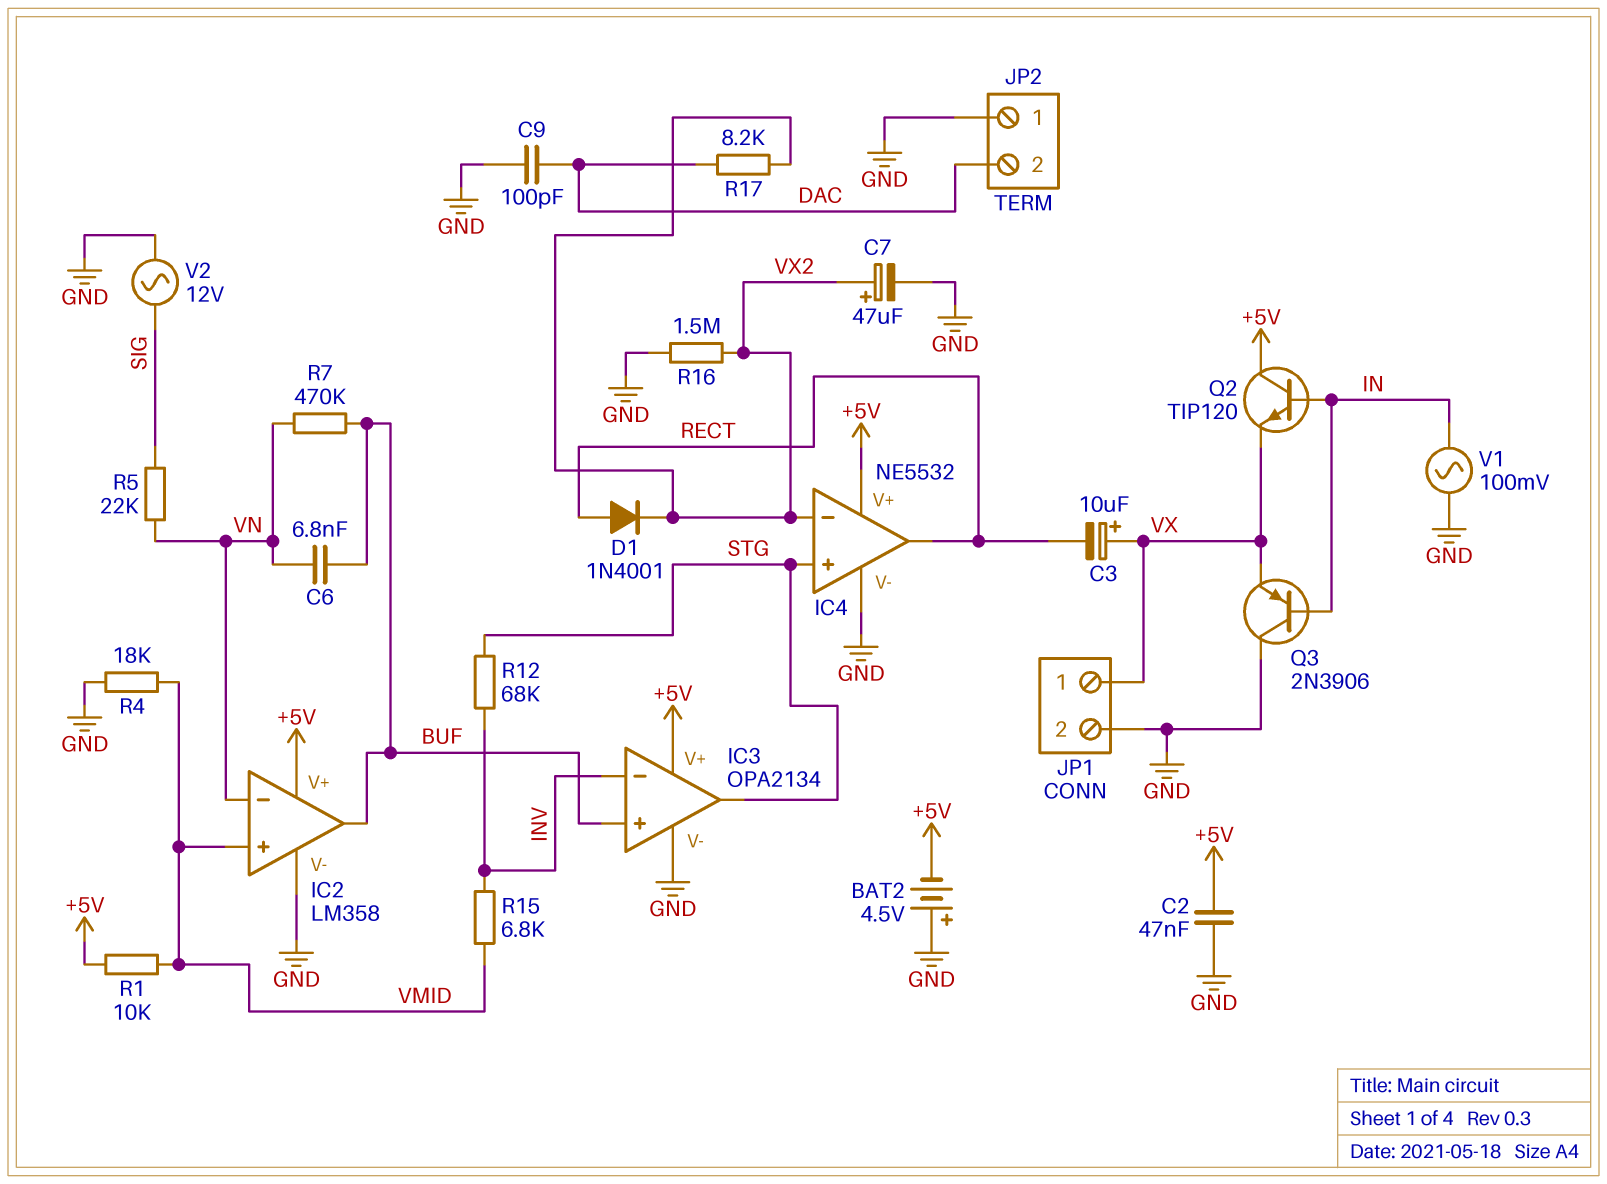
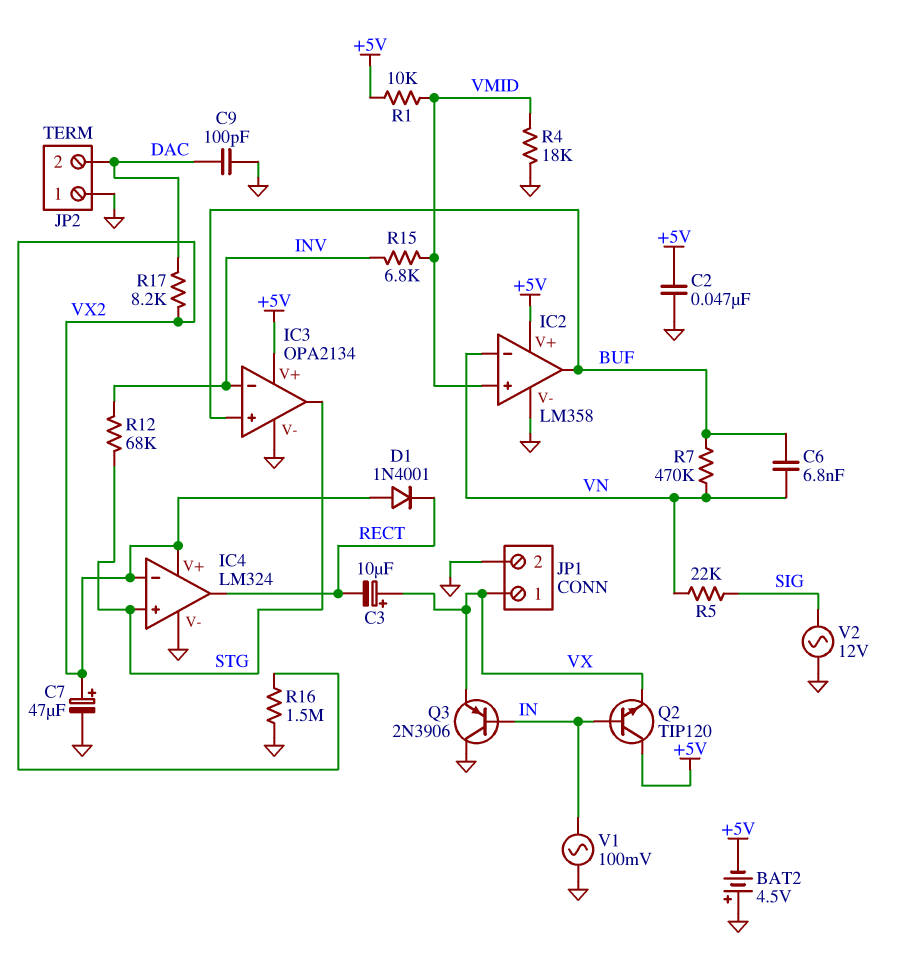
D1: diode 1N4001 (A RECT, K VX2) -> diode 1N4001 (A VX2, K RECT)
IC4: NE5532 -> LM324
IC4 pin V+: +5V -> VX2

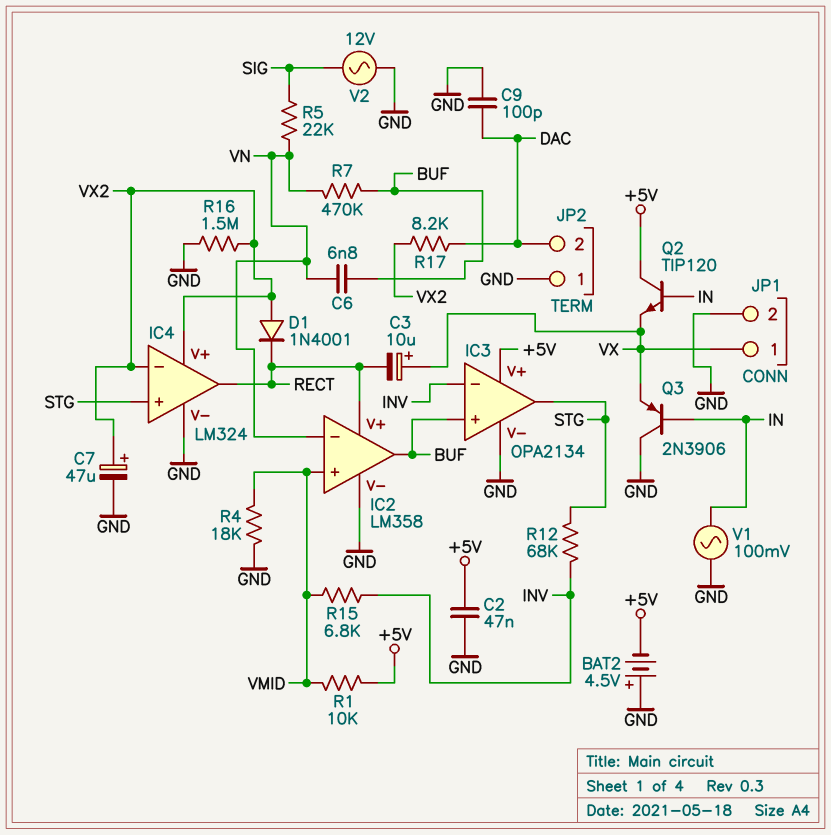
IC2 pin V+: +5V -> RECT

